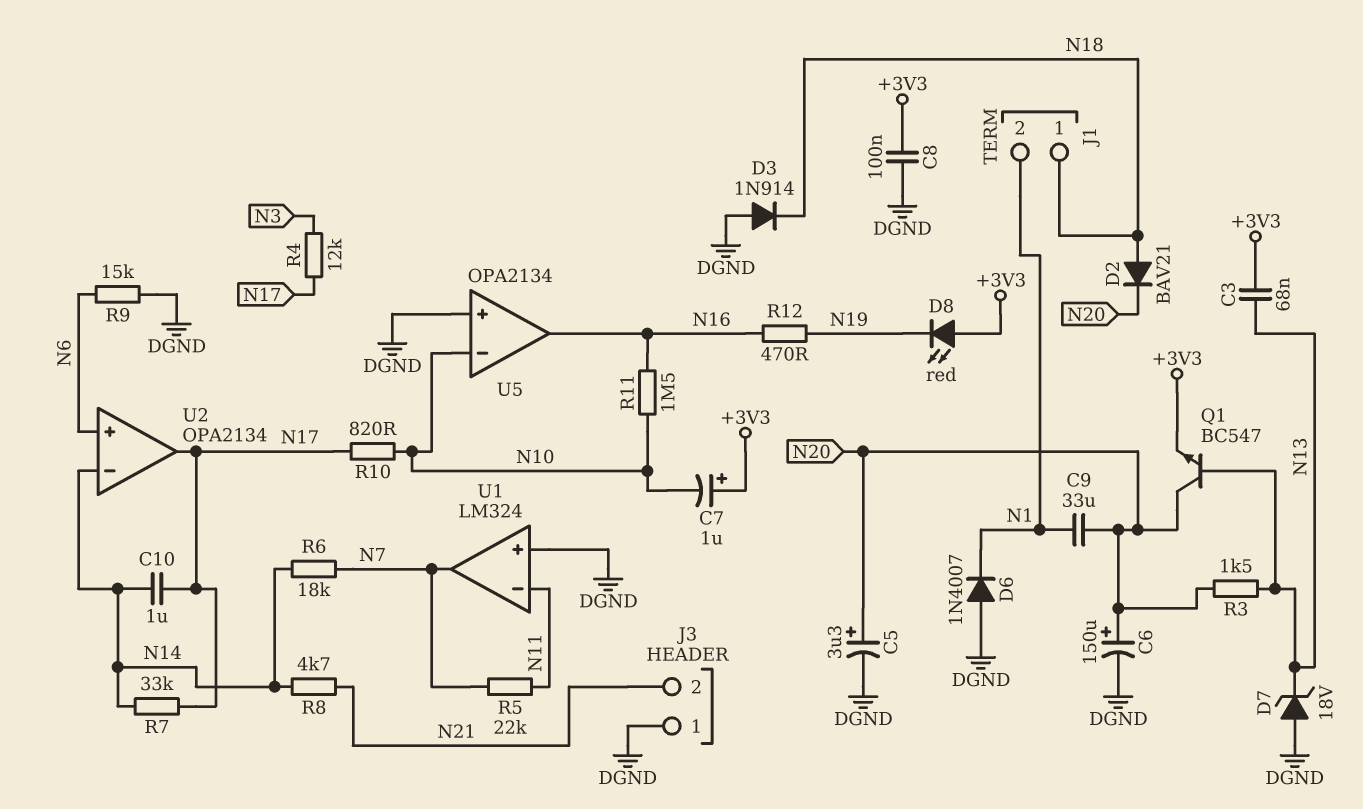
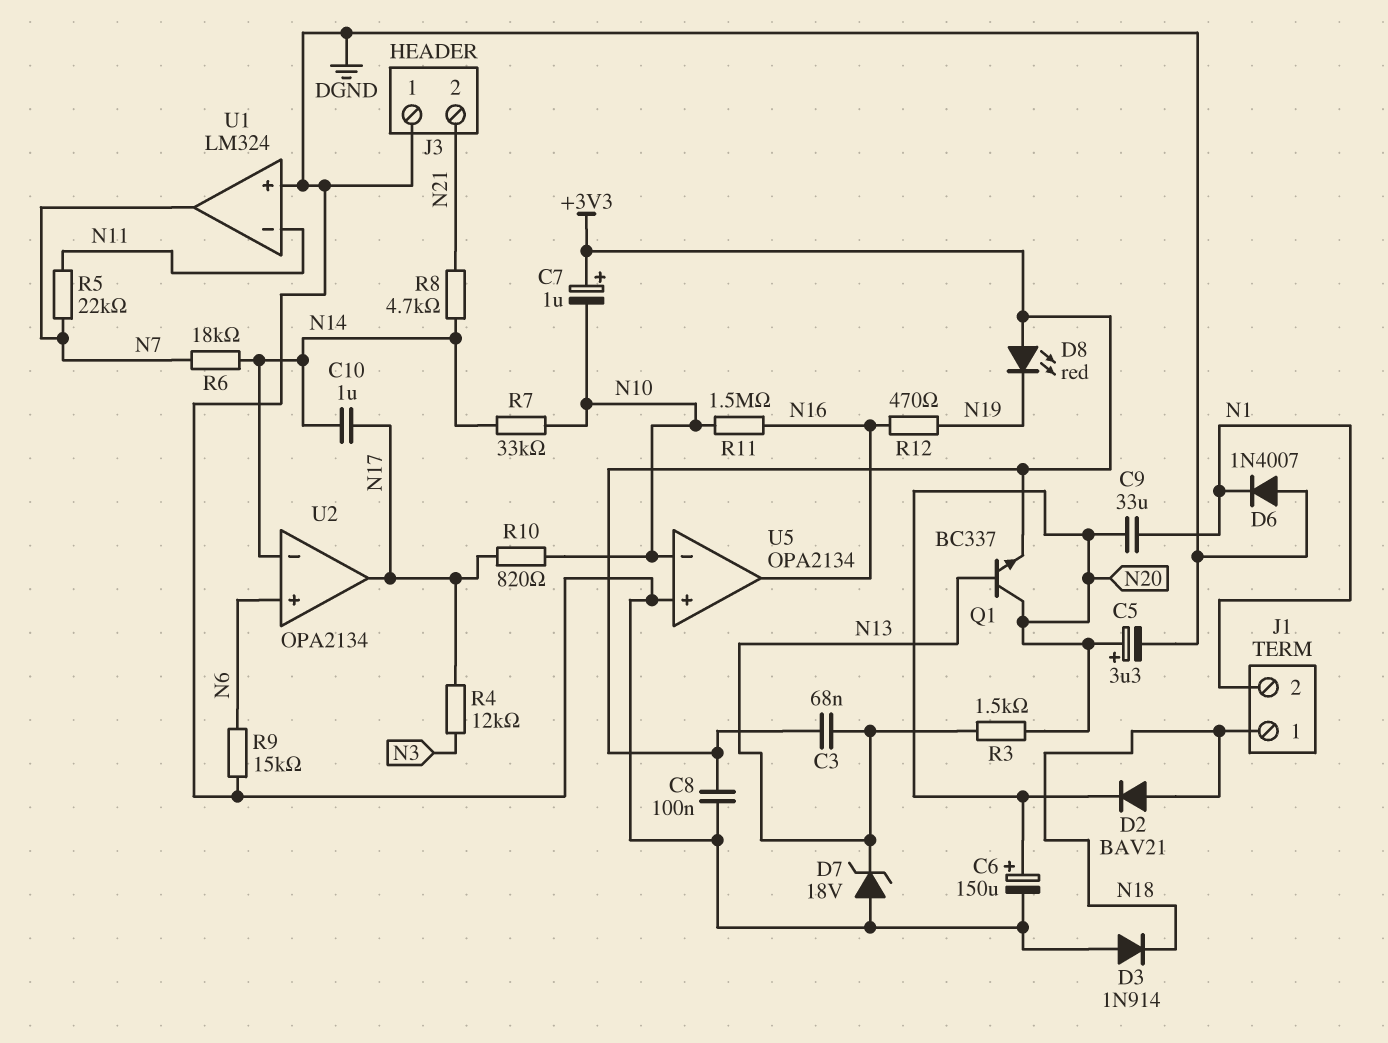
Q1: NPN BC547 (B N13, C N20, E +3V3) -> NPN BC337 (B N13, C N20, E +3V3)
R7: 33k (N14, N17) -> 33k (N10, N14)

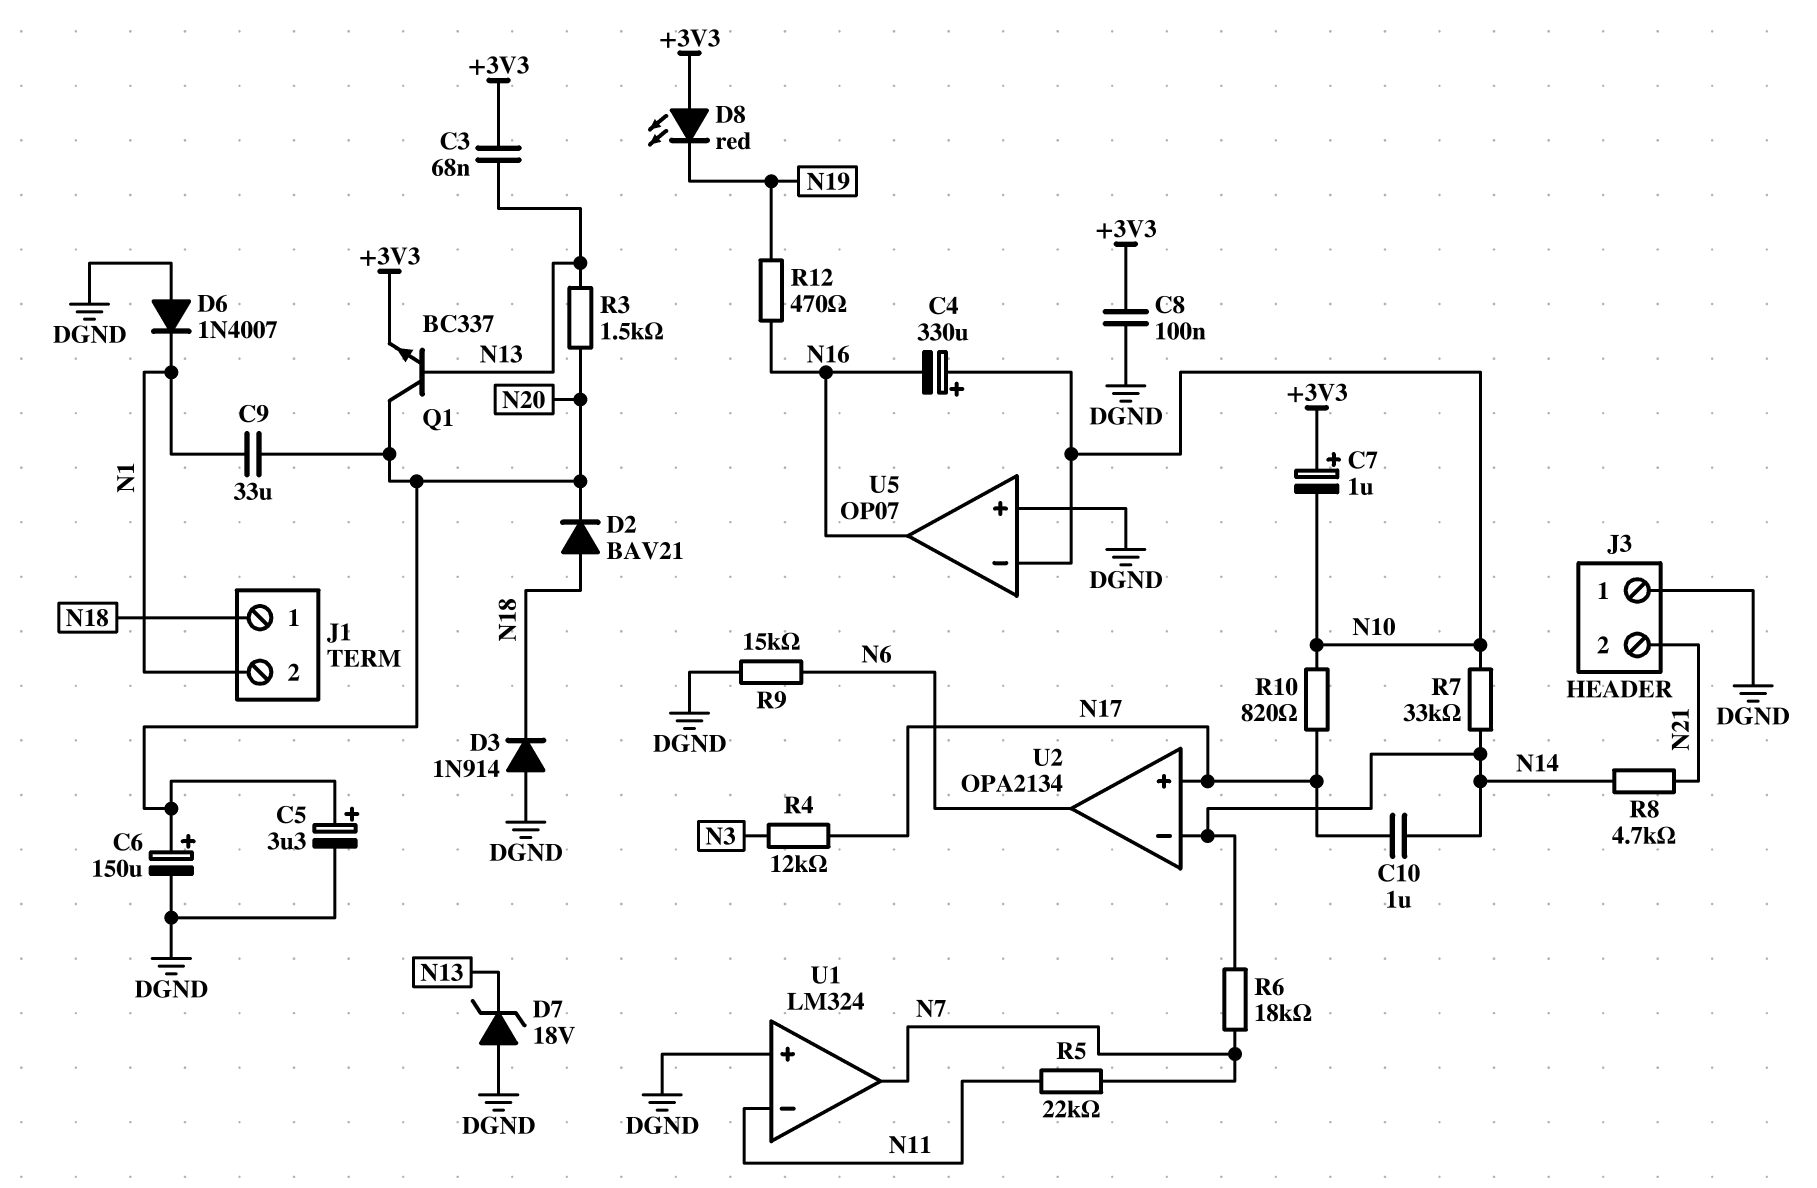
C4: none -> 330uF (plus N10, minus N16)
R11: 1.5M (N10, N16) -> none
U2 pin in+: N6 -> N17
U2 pin out: N17 -> N6
U5: OPA2134 -> OP07

